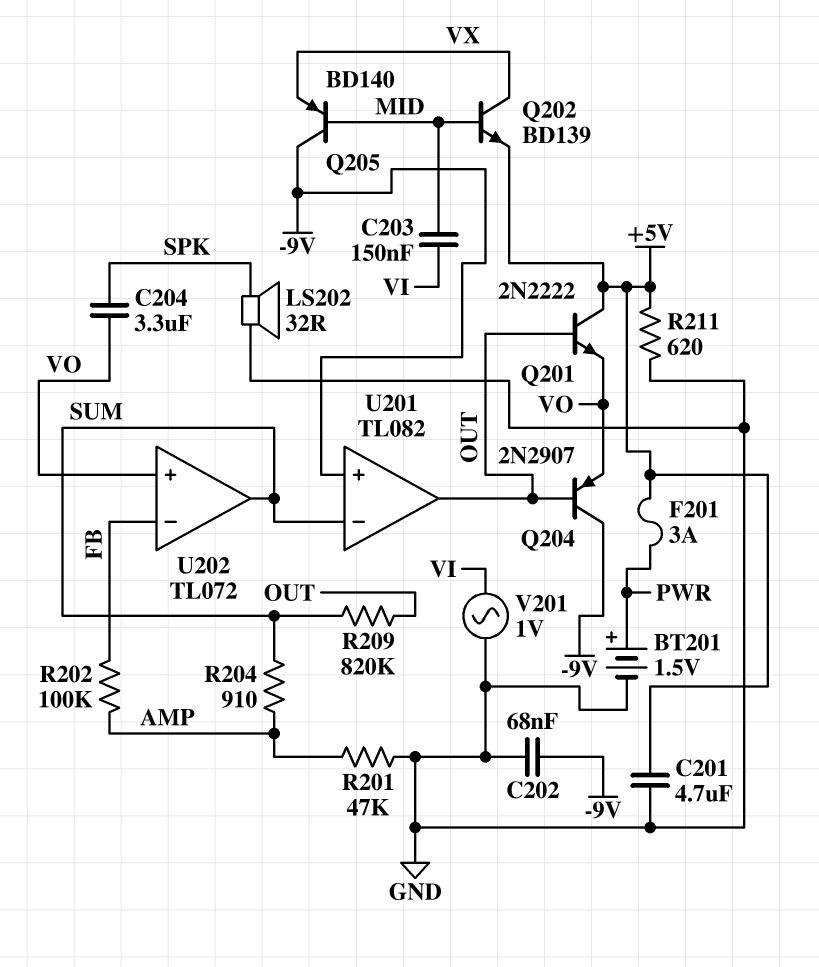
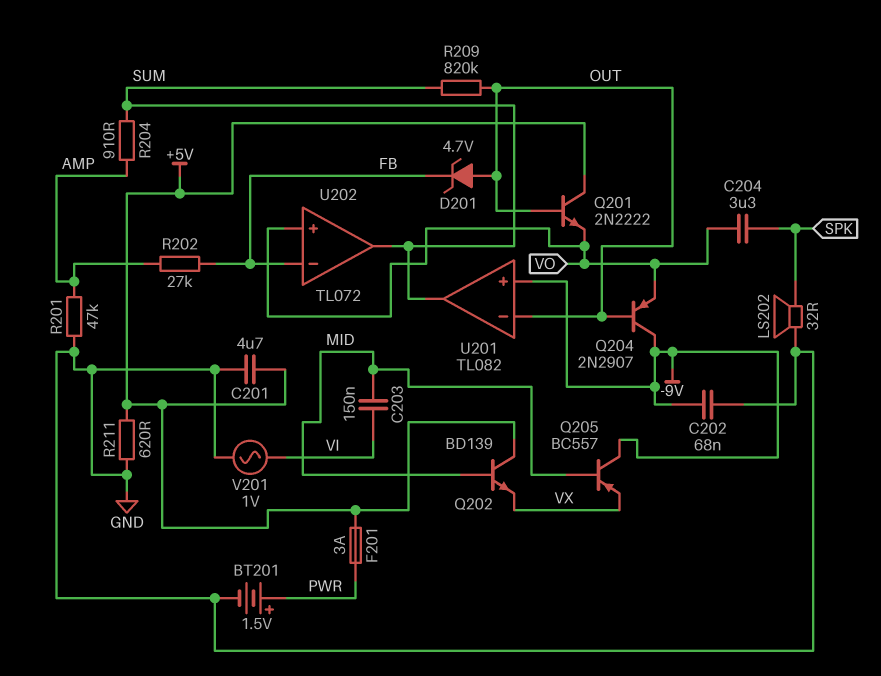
D201: none -> zener 4.7V (A OUT, K FB)
Q202: NPN BD139 (B MID, C VX, E +5V) -> NPN BD139 (B MID, C +5V, E VX)
Q205: PNP BD140 (B MID, C -9V, E VX) -> PNP BC557 (B MID, C -9V, E VX)
R202: 100k (AMP, FB) -> 27k (AMP, FB)
U201 pin in-: SUM -> OUT
U201 pin out: OUT -> SUM

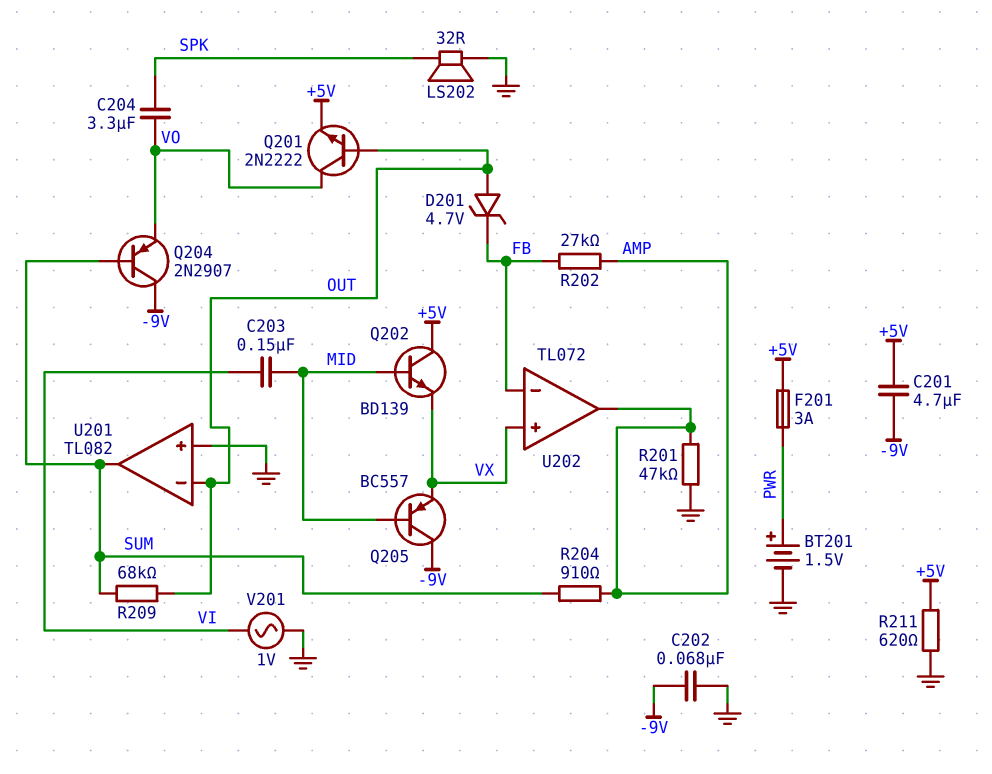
C201: 4.7uF (+5V, GND) -> 4.7uF (+5V, -9V)
Q201: NPN 2N2222 (B OUT, C +5V, E VO) -> NPN 2N2222 (B OUT, C VO, E +5V)
Q204: PNP 2N2907 (B OUT, C -9V, E VO) -> PNP 2N2907 (B SUM, C -9V, E VO)
R209: 820k (OUT, SUM) -> 68k (OUT, SUM)
U201 pin in+: -9V -> GND
U202 pin in+: VO -> VX
U202 pin out: SUM -> AMP

